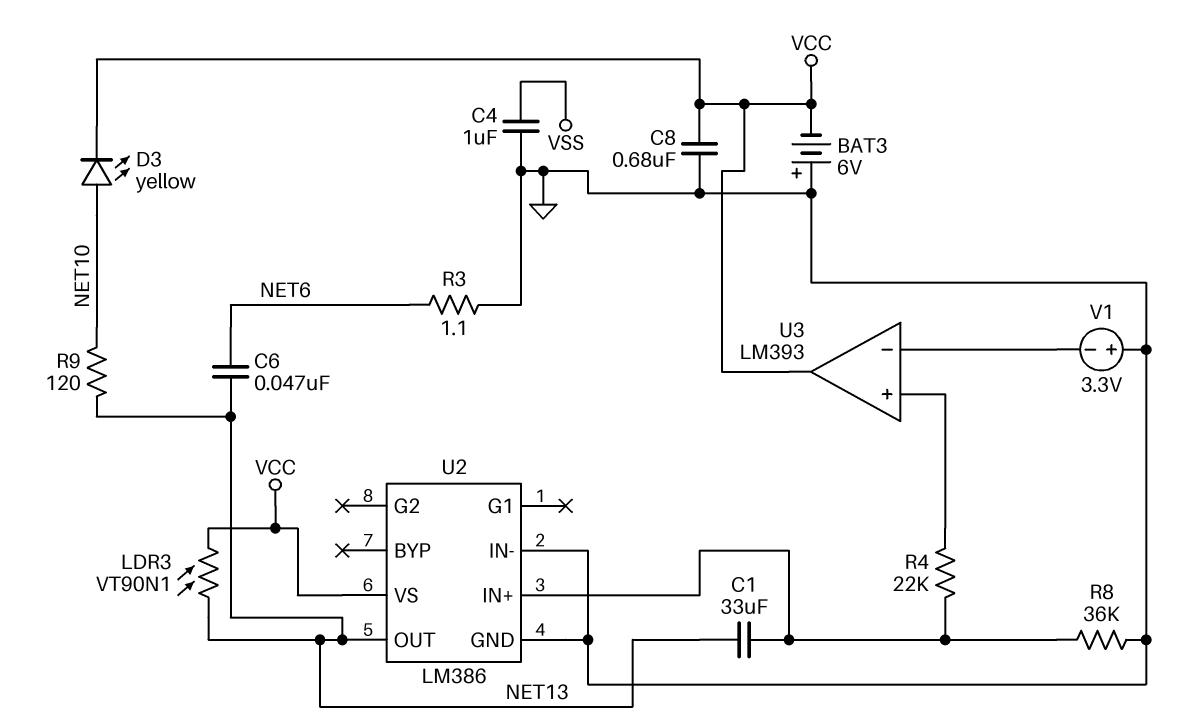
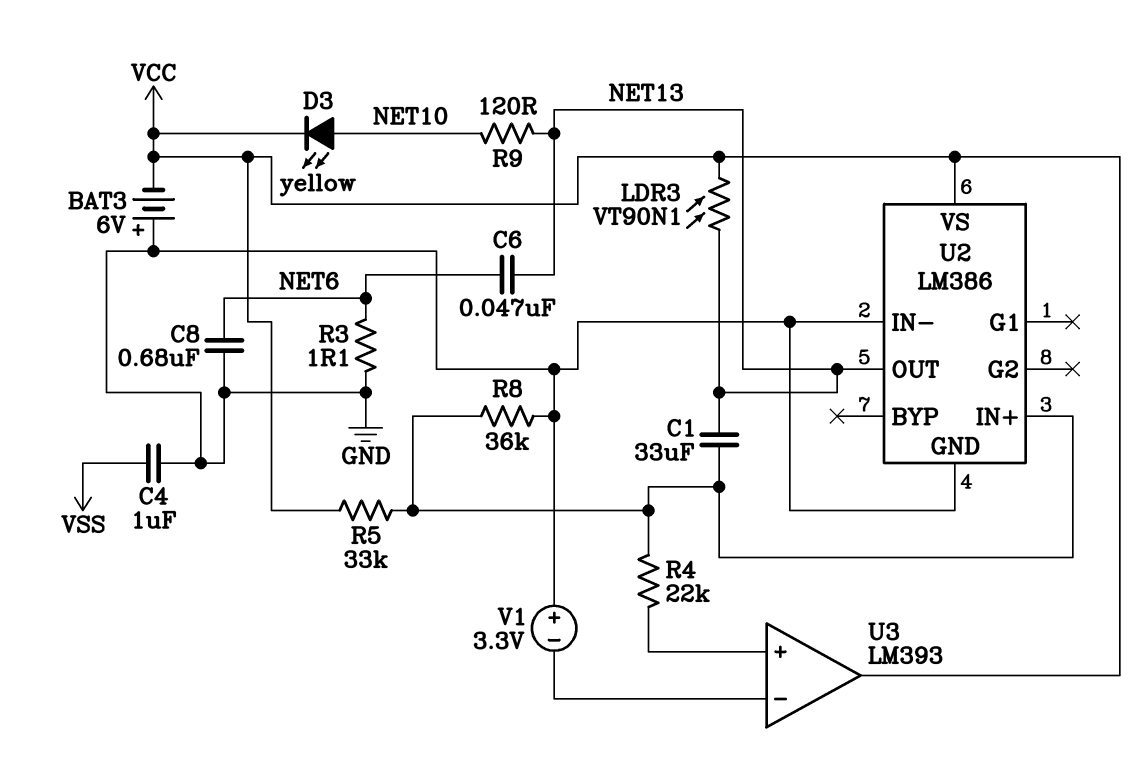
C8: 680nF (GND, VCC) -> 680nF (GND, NET6)
R5: none -> 33k (U2/IN+, VCC)

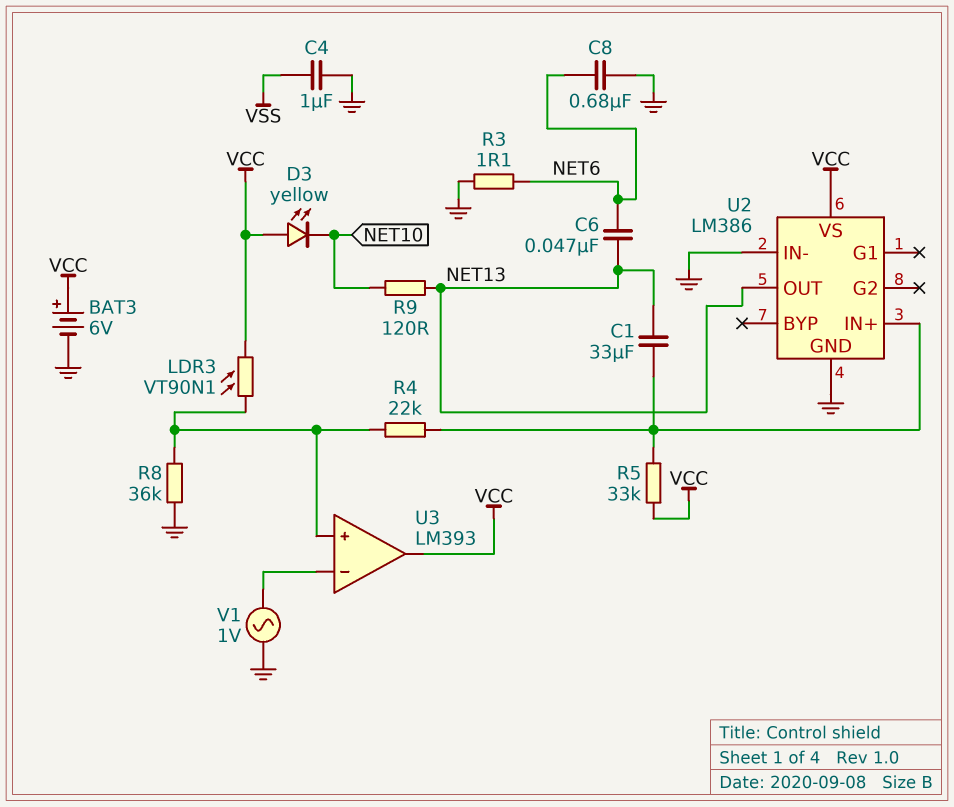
BAT3: 6V (plus GND, minus VCC) -> 6V (plus VCC, minus GND)
D3: LED yellow (A NET10, K VCC) -> LED yellow (A VCC, K NET10)
LDR3: VT90N1 (NET13, VCC) -> VT90N1 (U3/in+, VCC)
R8: 36k (GND, U2/IN+) -> 36k (GND, U3/in+)
V1: 3.3V (plus GND, minus U3/in-) -> AC 1V (GND, U3/in-)

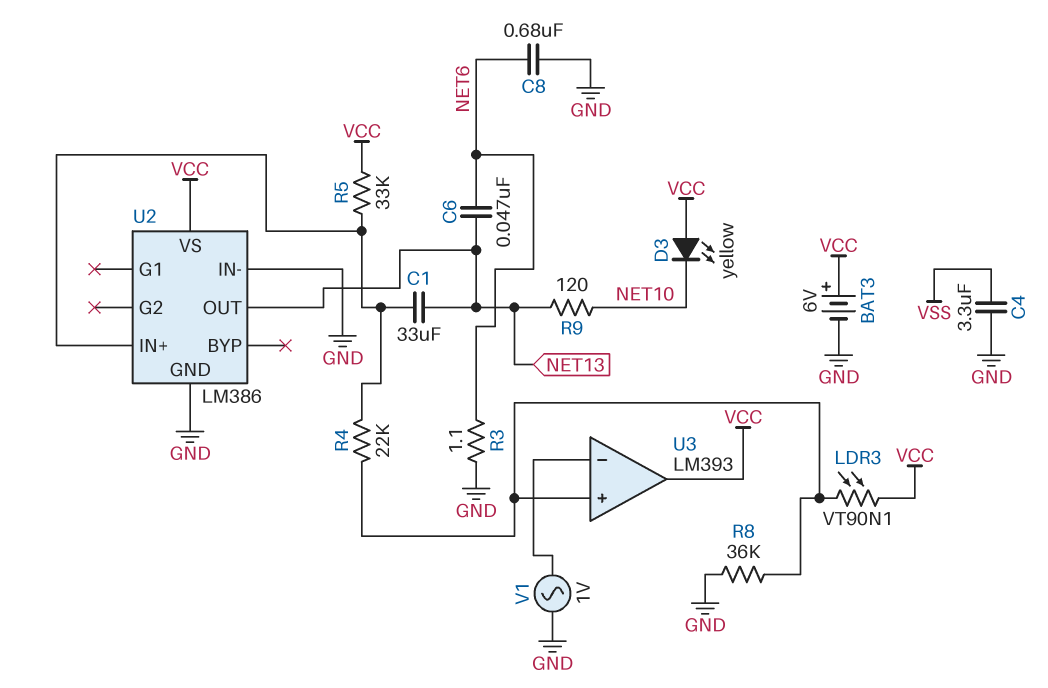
C4: 1uF (GND, VSS) -> 3.3uF (GND, VSS)

